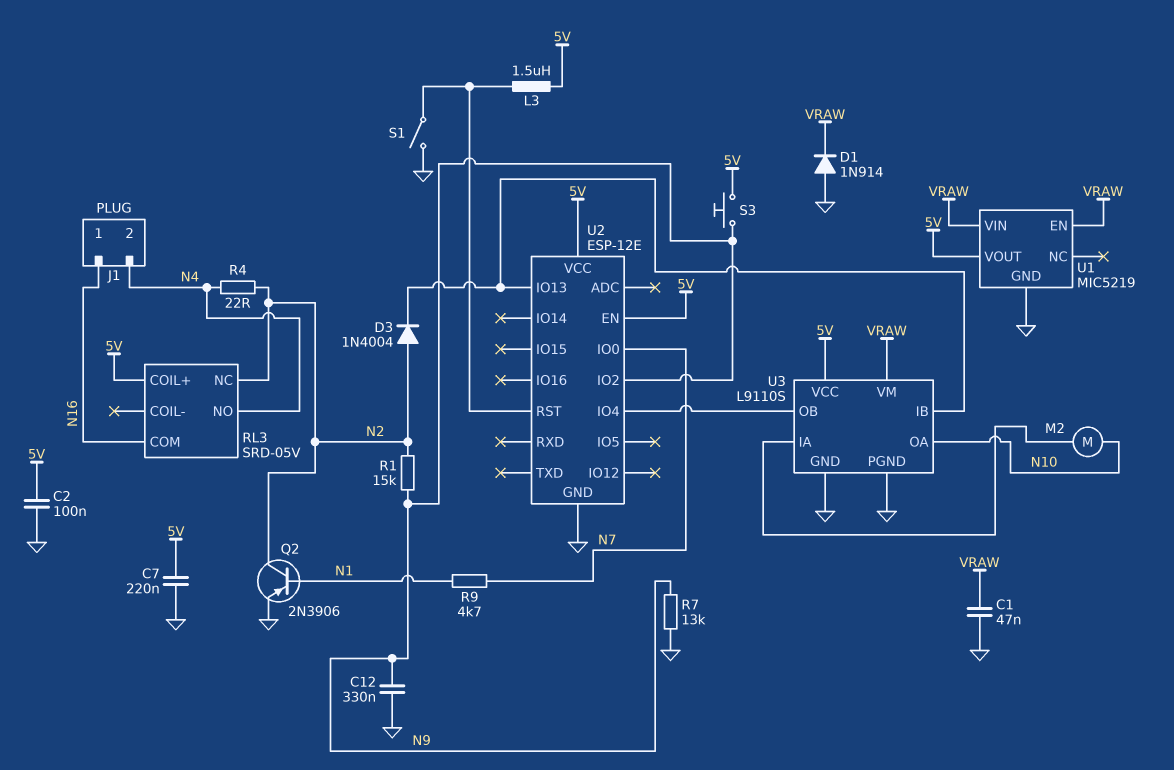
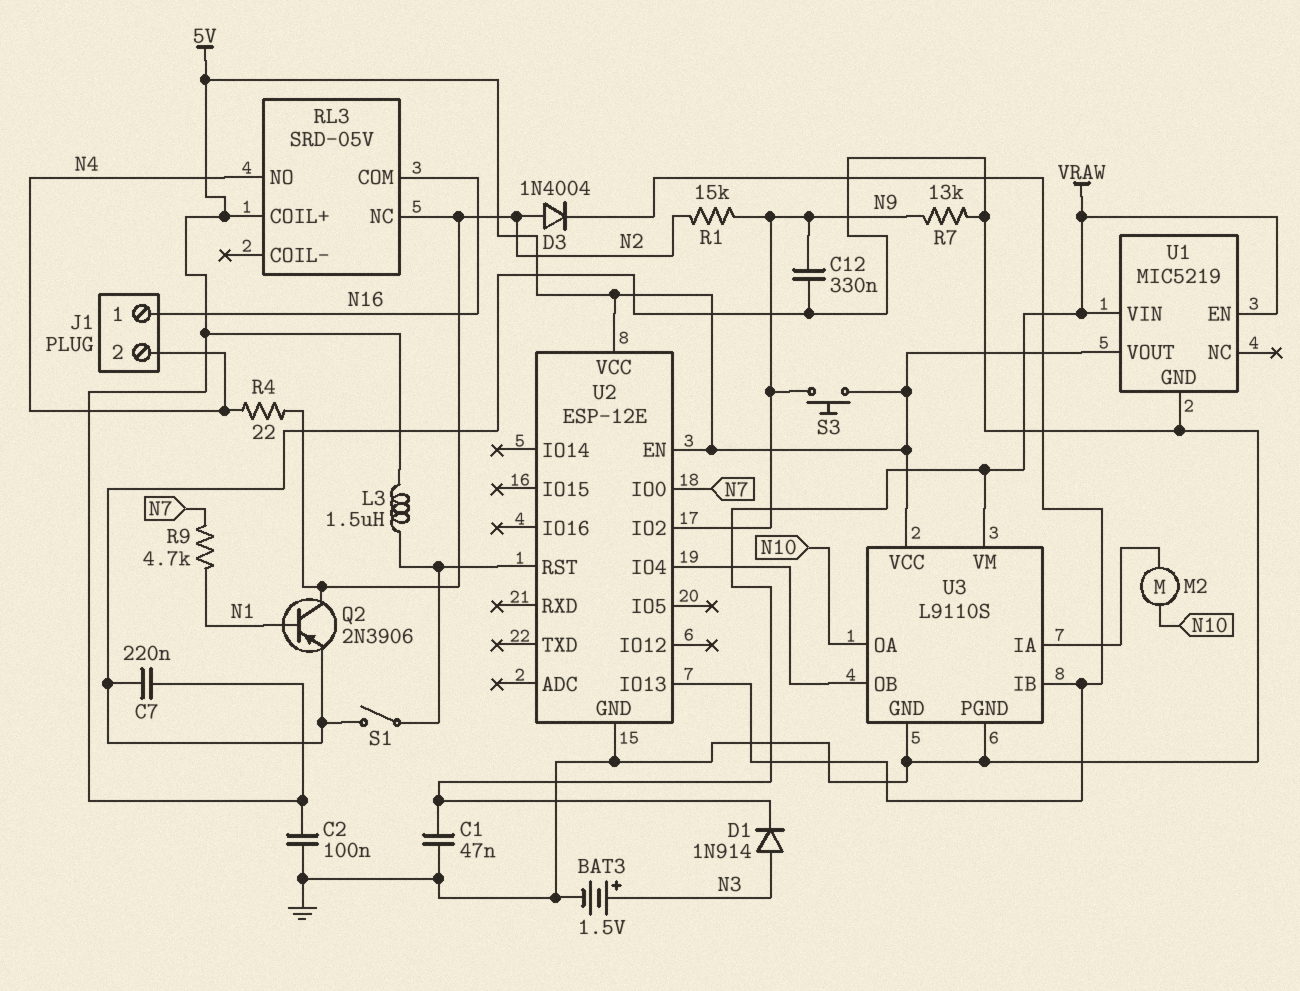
BAT3: none -> 1.5V (plus N3, minus GND)
D1: diode 1N914 (A GND, K VRAW) -> diode 1N914 (A N3, K VRAW)

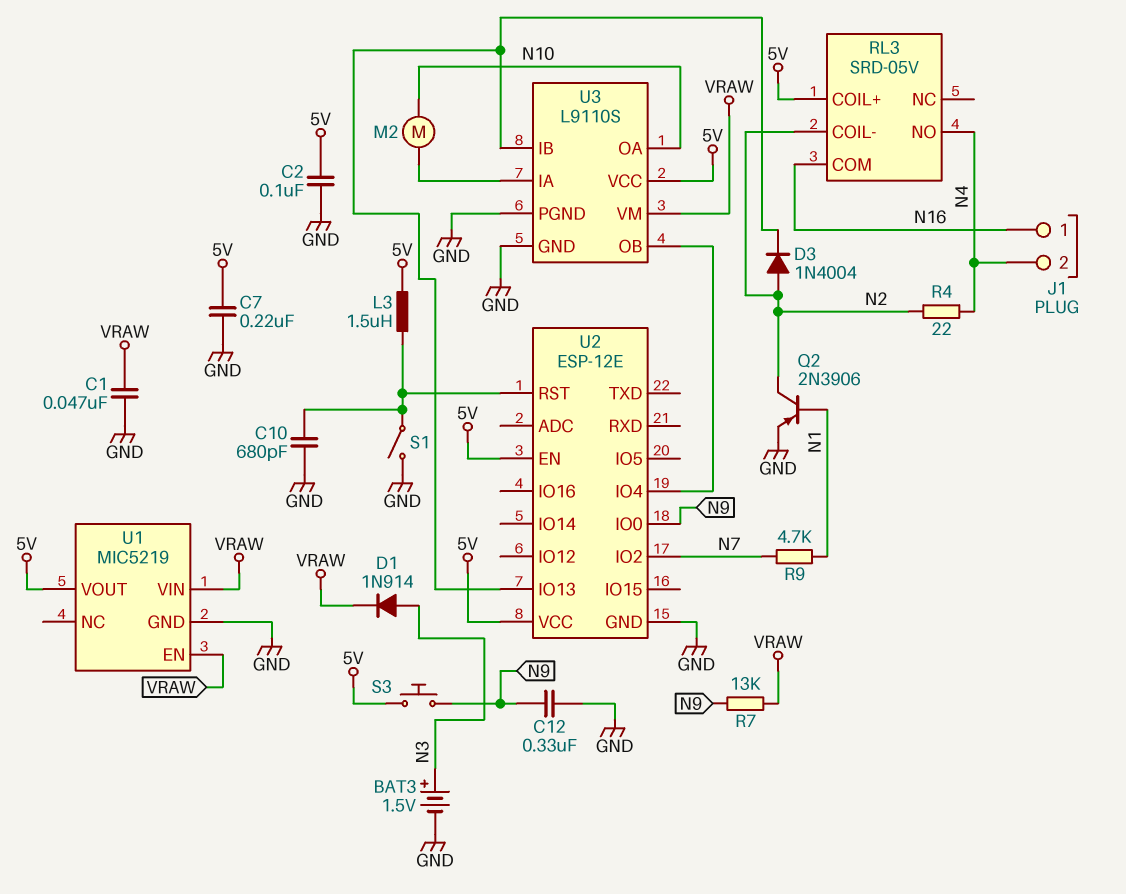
C10: none -> 680pF (GND, U2/RST)
R1: 15k (N2, N9) -> none
R7: 13k (GND, N9) -> 13k (N9, VRAW)
RL3 pin COIL-: none -> N2
RL3 pin NC: N2 -> none
U2 pin IO0: N7 -> N9
U2 pin IO2: N9 -> N7

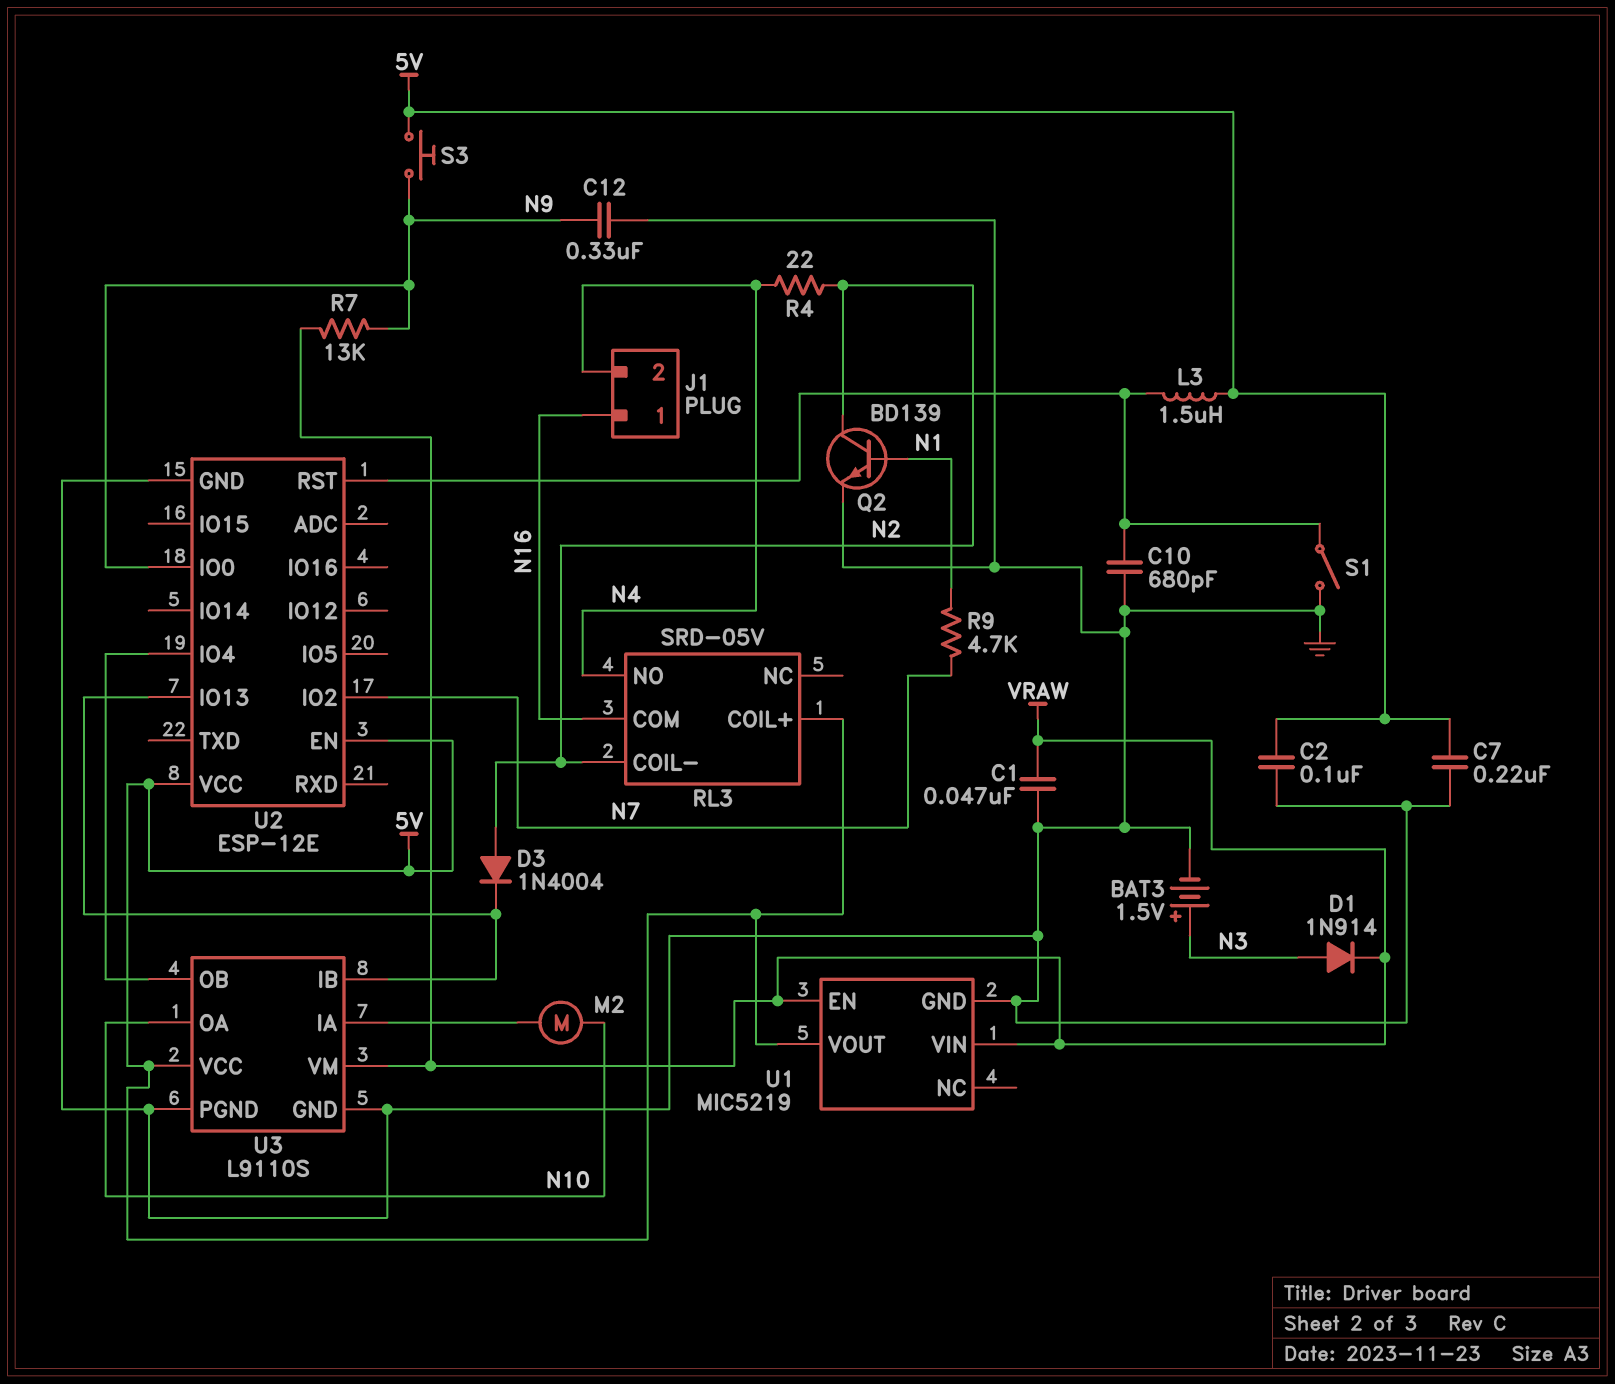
Q2: PNP 2N3906 (B N1, C N2, E GND) -> NPN BD139 (B N1, C N2, E GND)

